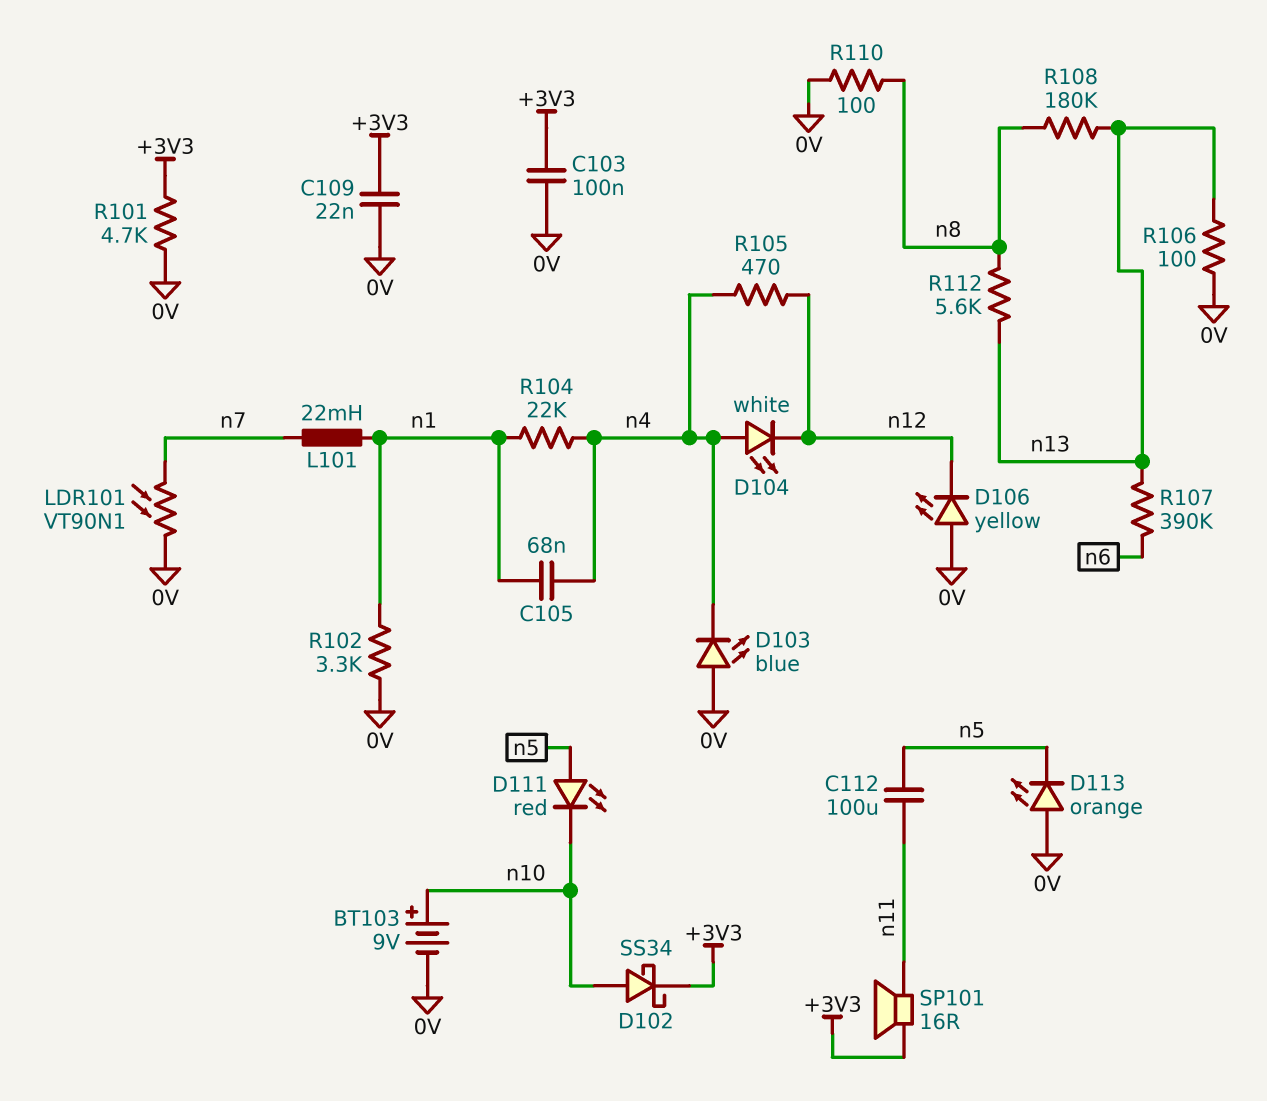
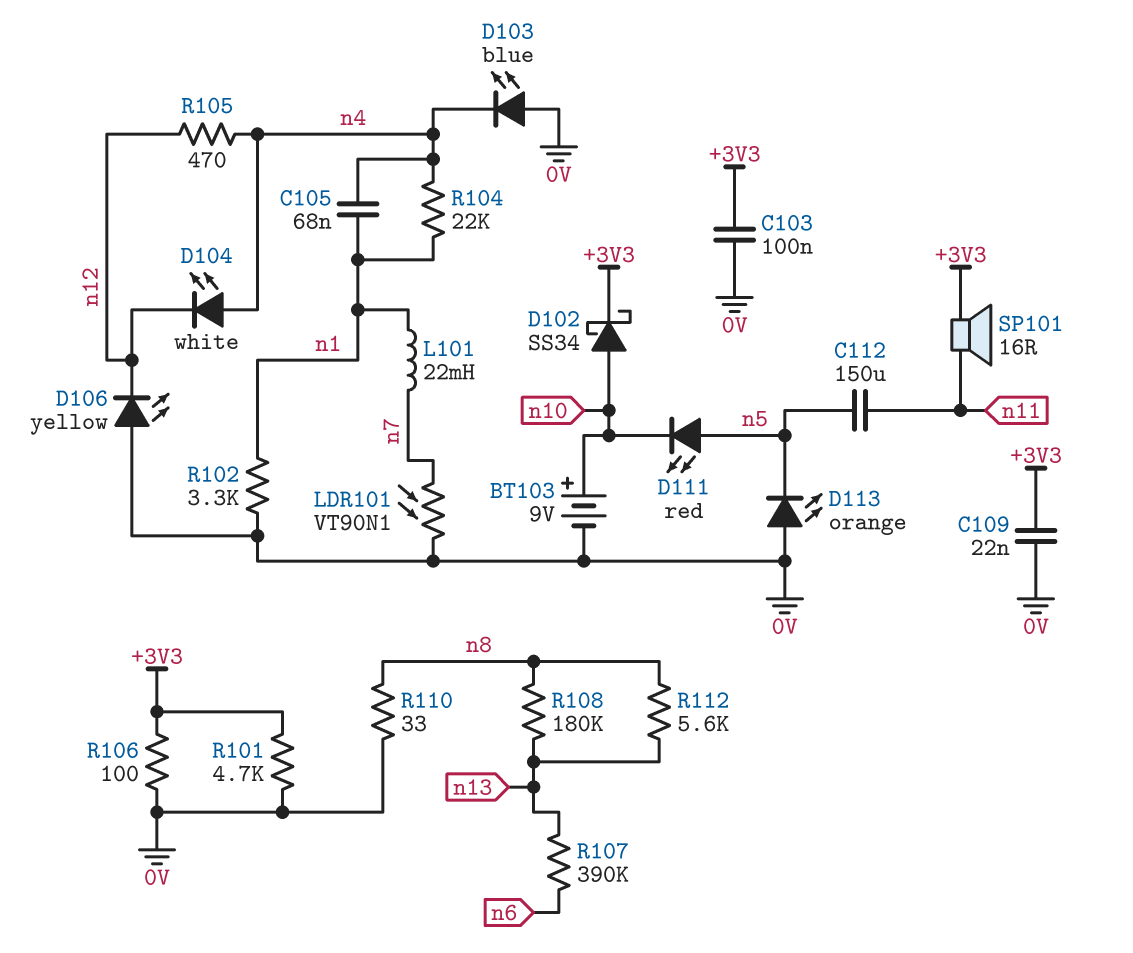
C112: 100uF (n5, n11) -> 150uF (n5, n11)
R106: 100 (0V, n13) -> 100 (+3V3, 0V)
R110: 100 (0V, n8) -> 33 (0V, n8)

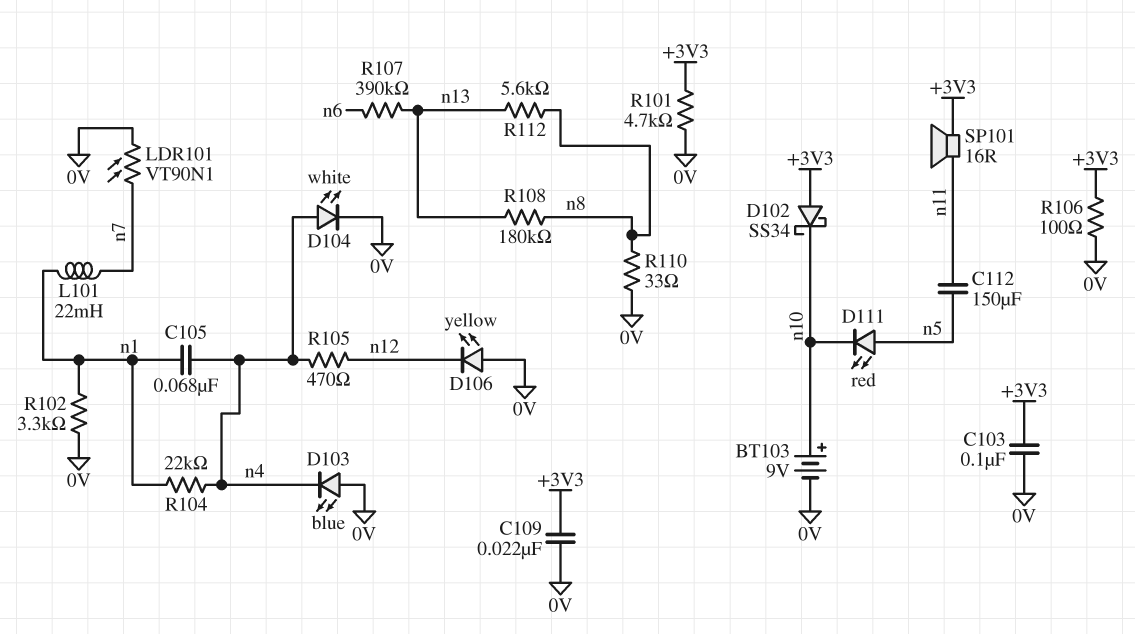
D102: schottky SS34 (A n10, K +3V3) -> schottky SS34 (A +3V3, K n10)
D104: LED white (A n4, K n12) -> LED white (A n4, K 0V)
D113: LED orange (A 0V, K n5) -> none

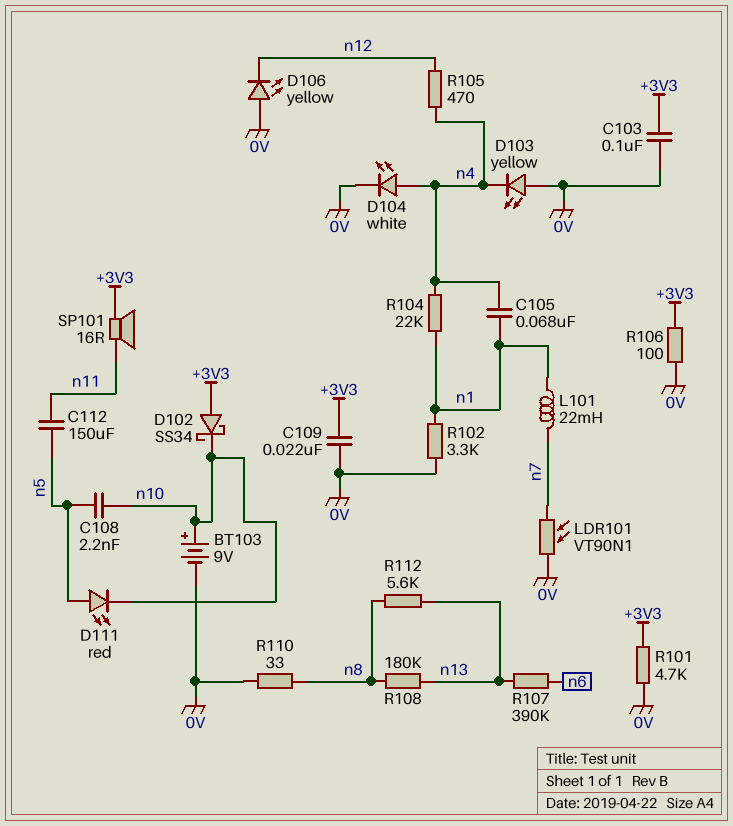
C108: none -> 2.2nF (n5, n10)
D103: LED blue (A 0V, K n4) -> LED yellow (A 0V, K n4)

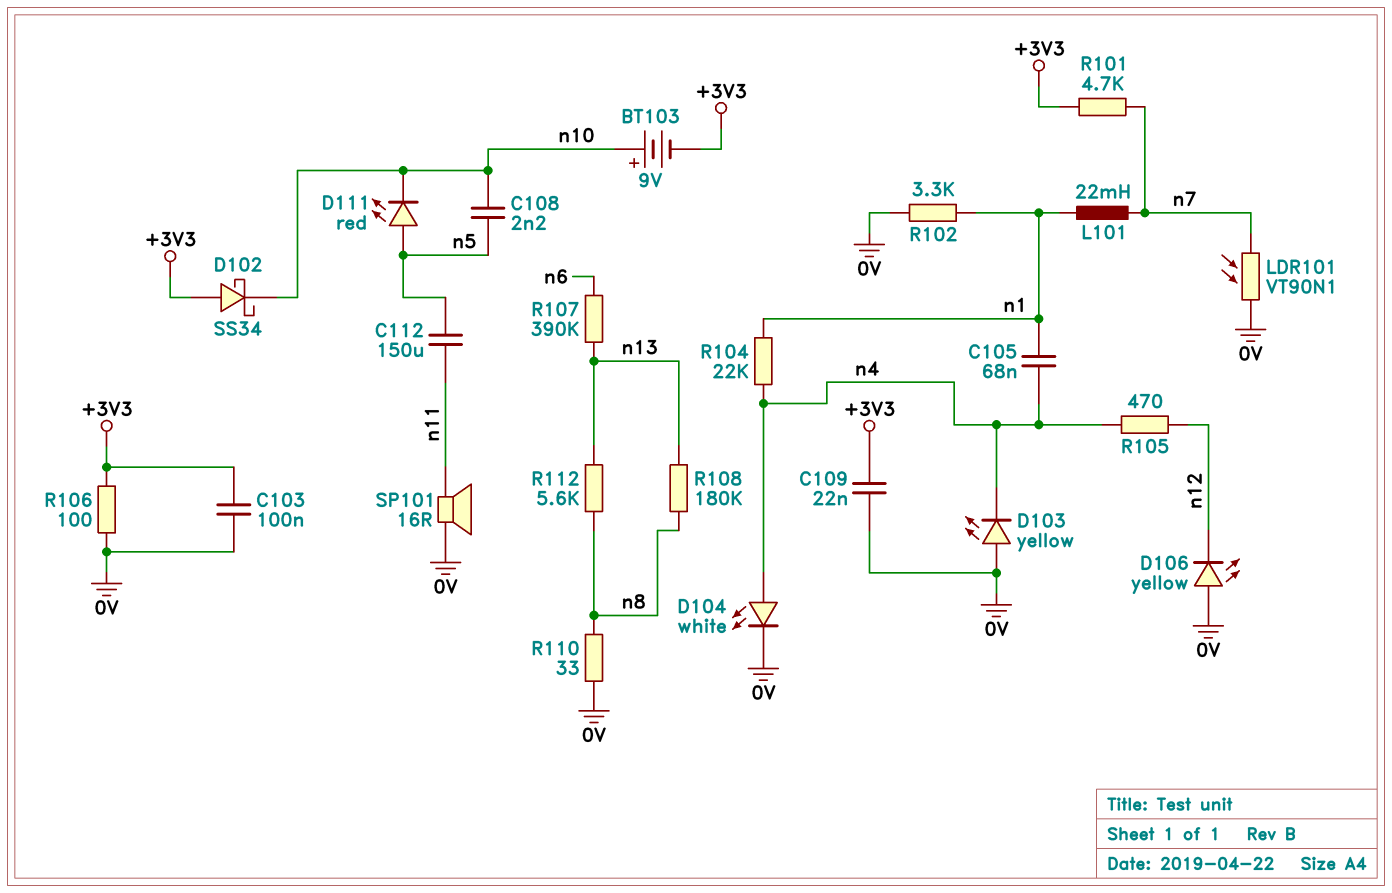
BT103: 9V (plus n10, minus 0V) -> 9V (plus n10, minus +3V3)
R101: 4.7k (+3V3, 0V) -> 4.7k (+3V3, n7)
SP101: speaker 16R (+3V3, n11) -> speaker 16R (0V, n11)

